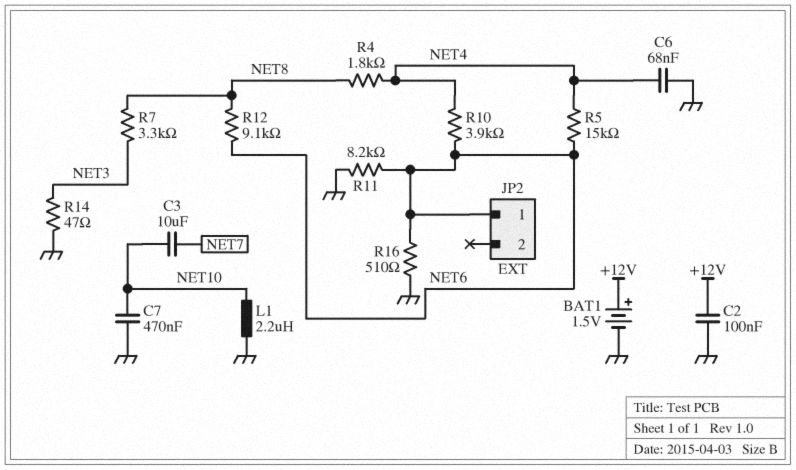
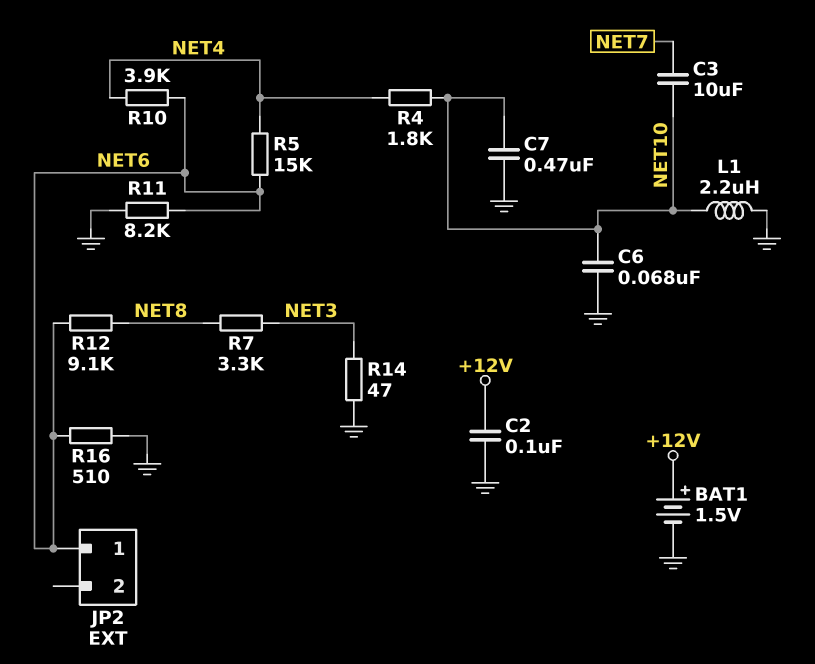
C6: 68nF (GND, NET4) -> 68nF (GND, NET10)
R4: 1.8k (NET4, NET8) -> 1.8k (NET4, NET10)

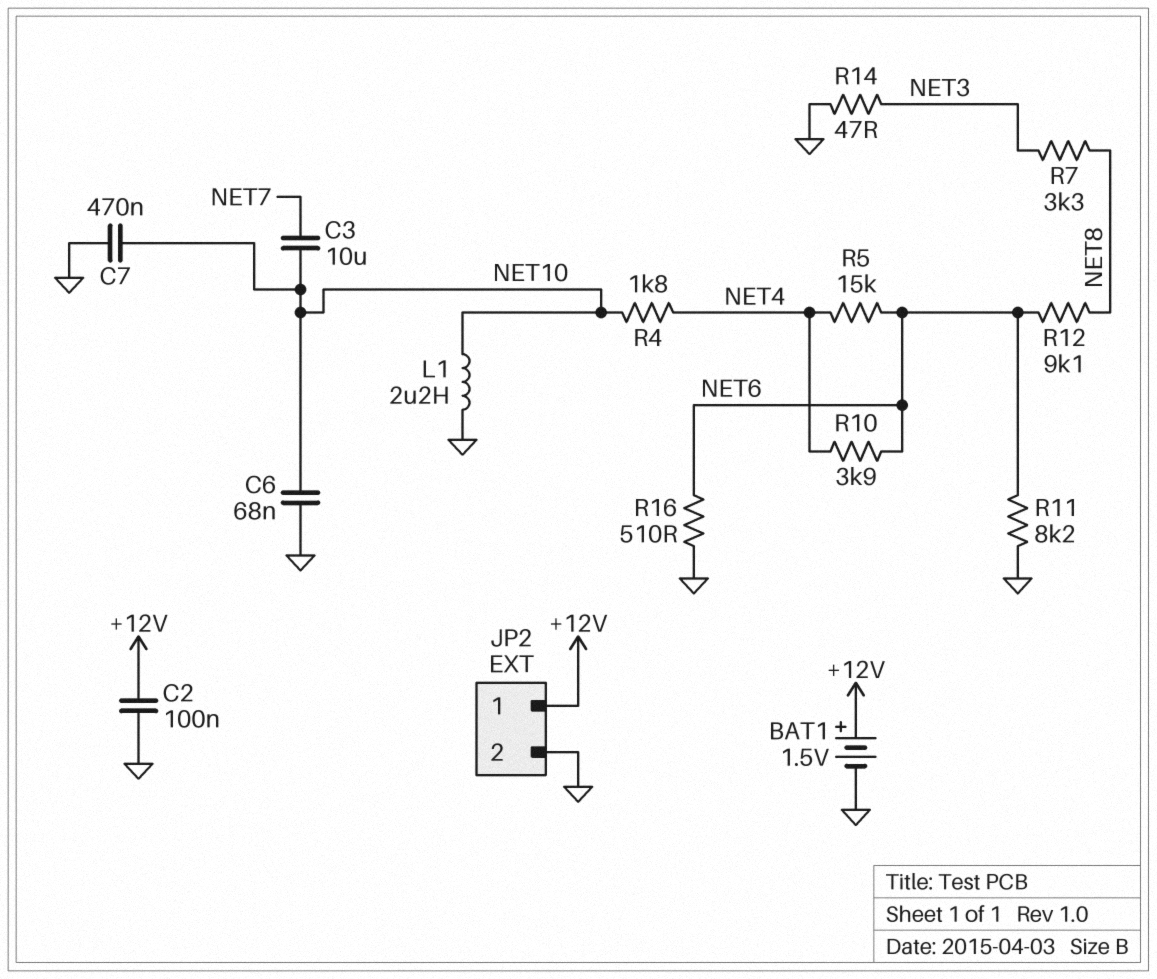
JP2 pin 1: NET6 -> +12V
JP2 pin 2: none -> GND

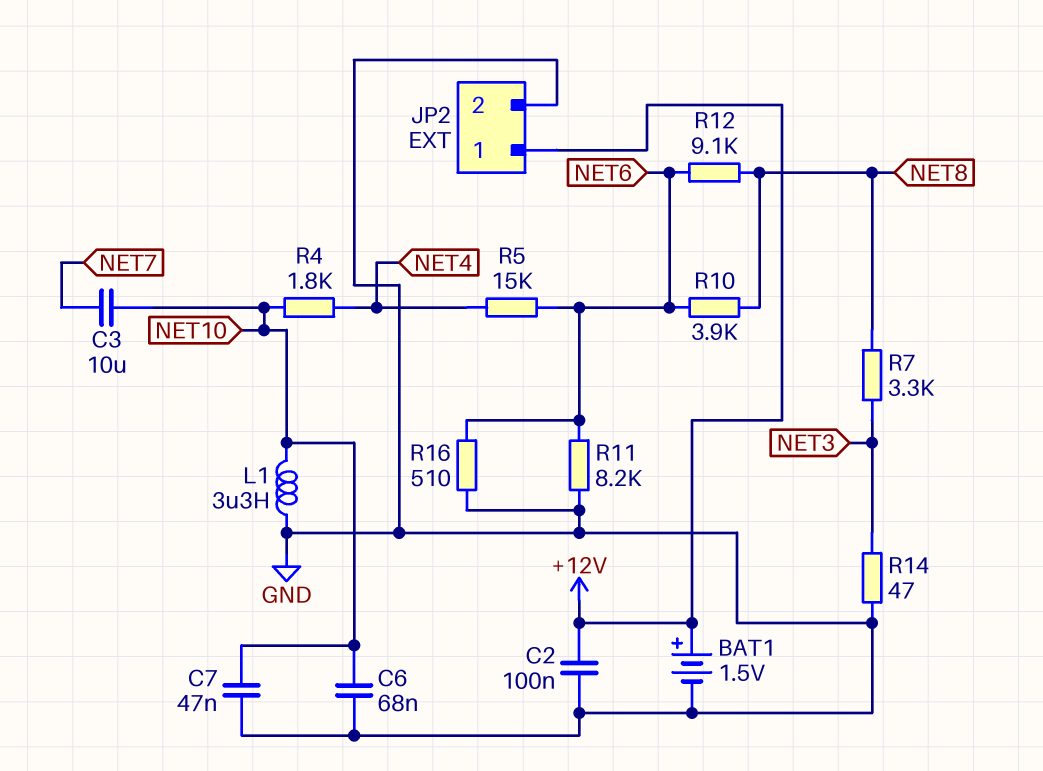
C7: 470nF (GND, NET10) -> 47nF (GND, NET10)
L1: 2.2uH (GND, NET10) -> 3.3uH (GND, NET10)
R10: 3.9k (NET4, NET6) -> 3.9k (NET6, NET8)

